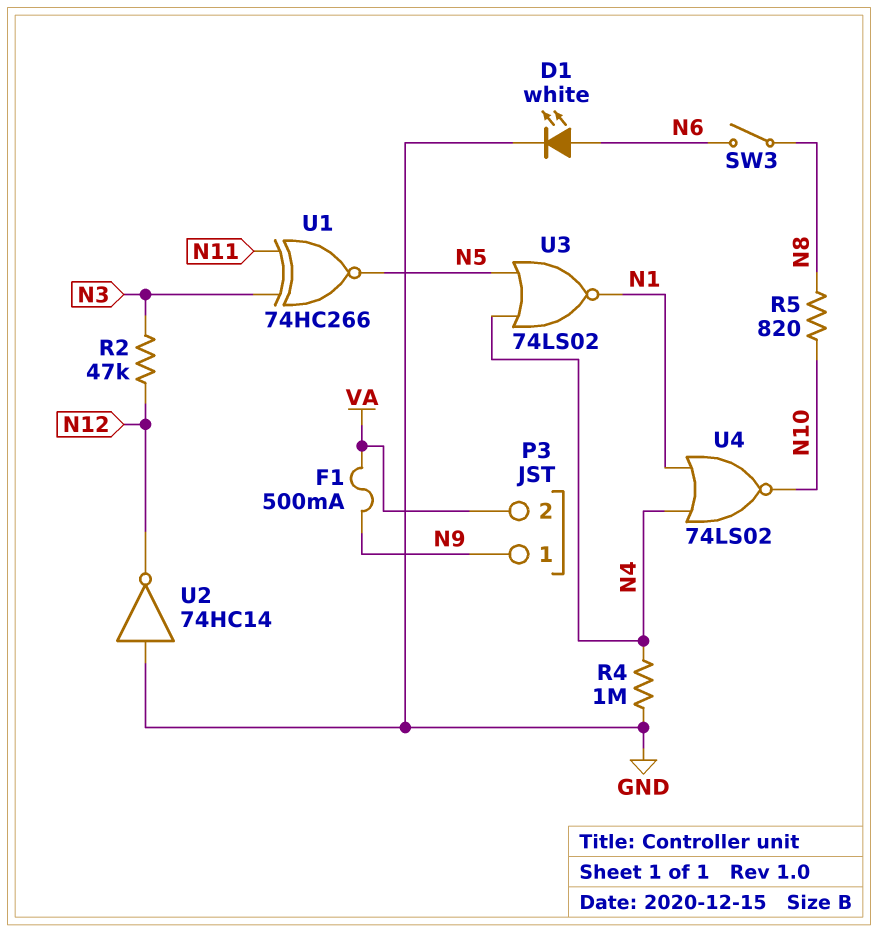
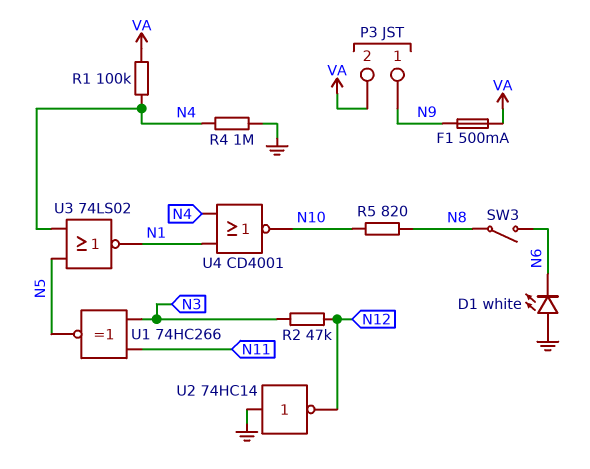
D1: LED white (A N6, K GND) -> LED white (A GND, K N6)
R1: none -> 100k (N4, VA)
U4: NOR 74LS02 (in N1, in N4, out N10) -> NOR CD4001 (in N1, in N4, out N10)

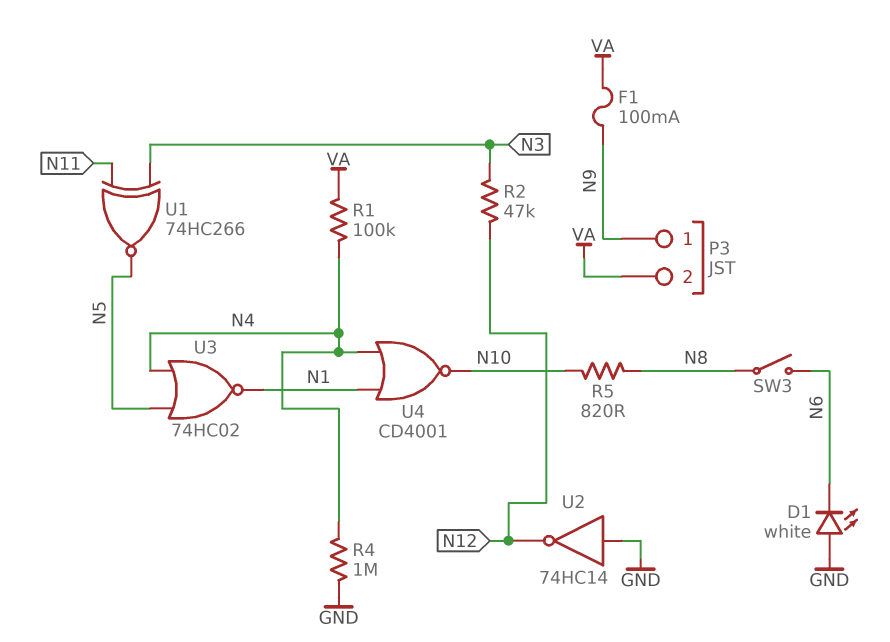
F1: 500mA (N9, VA) -> 100mA (N9, VA)
U3: NOR 74LS02 (in N4, in N5, out N1) -> NOR 74HC02 (in N4, in N5, out N1)

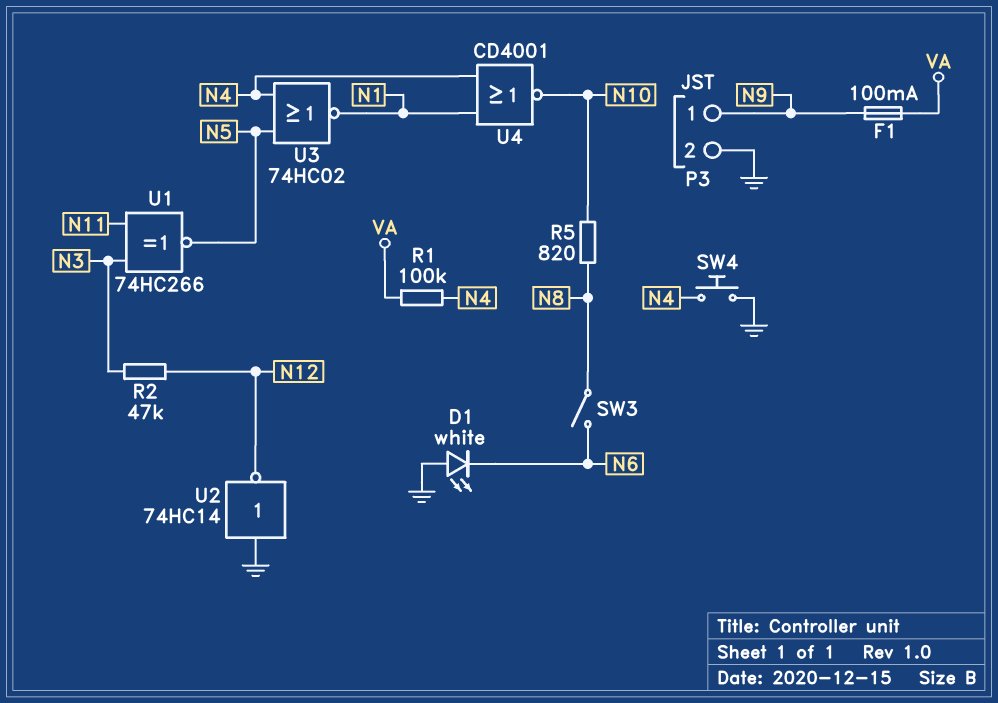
P3 pin 2: VA -> GND
R4: 1M (GND, N4) -> none
SW4: none -> button (GND, N4)

